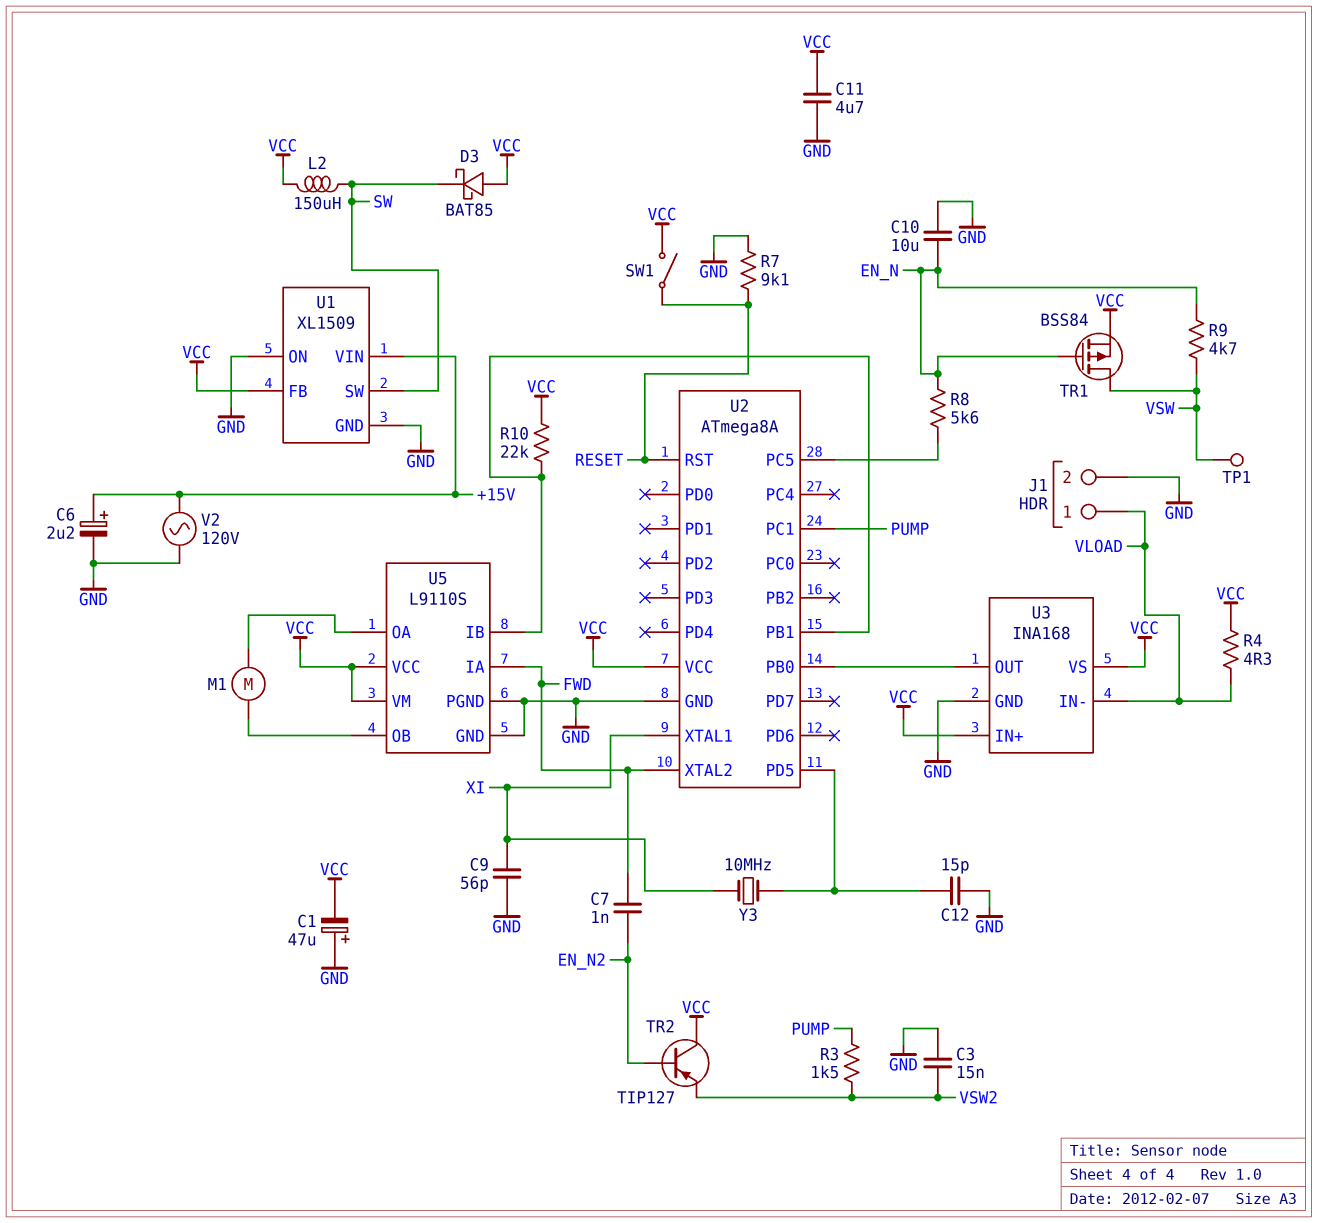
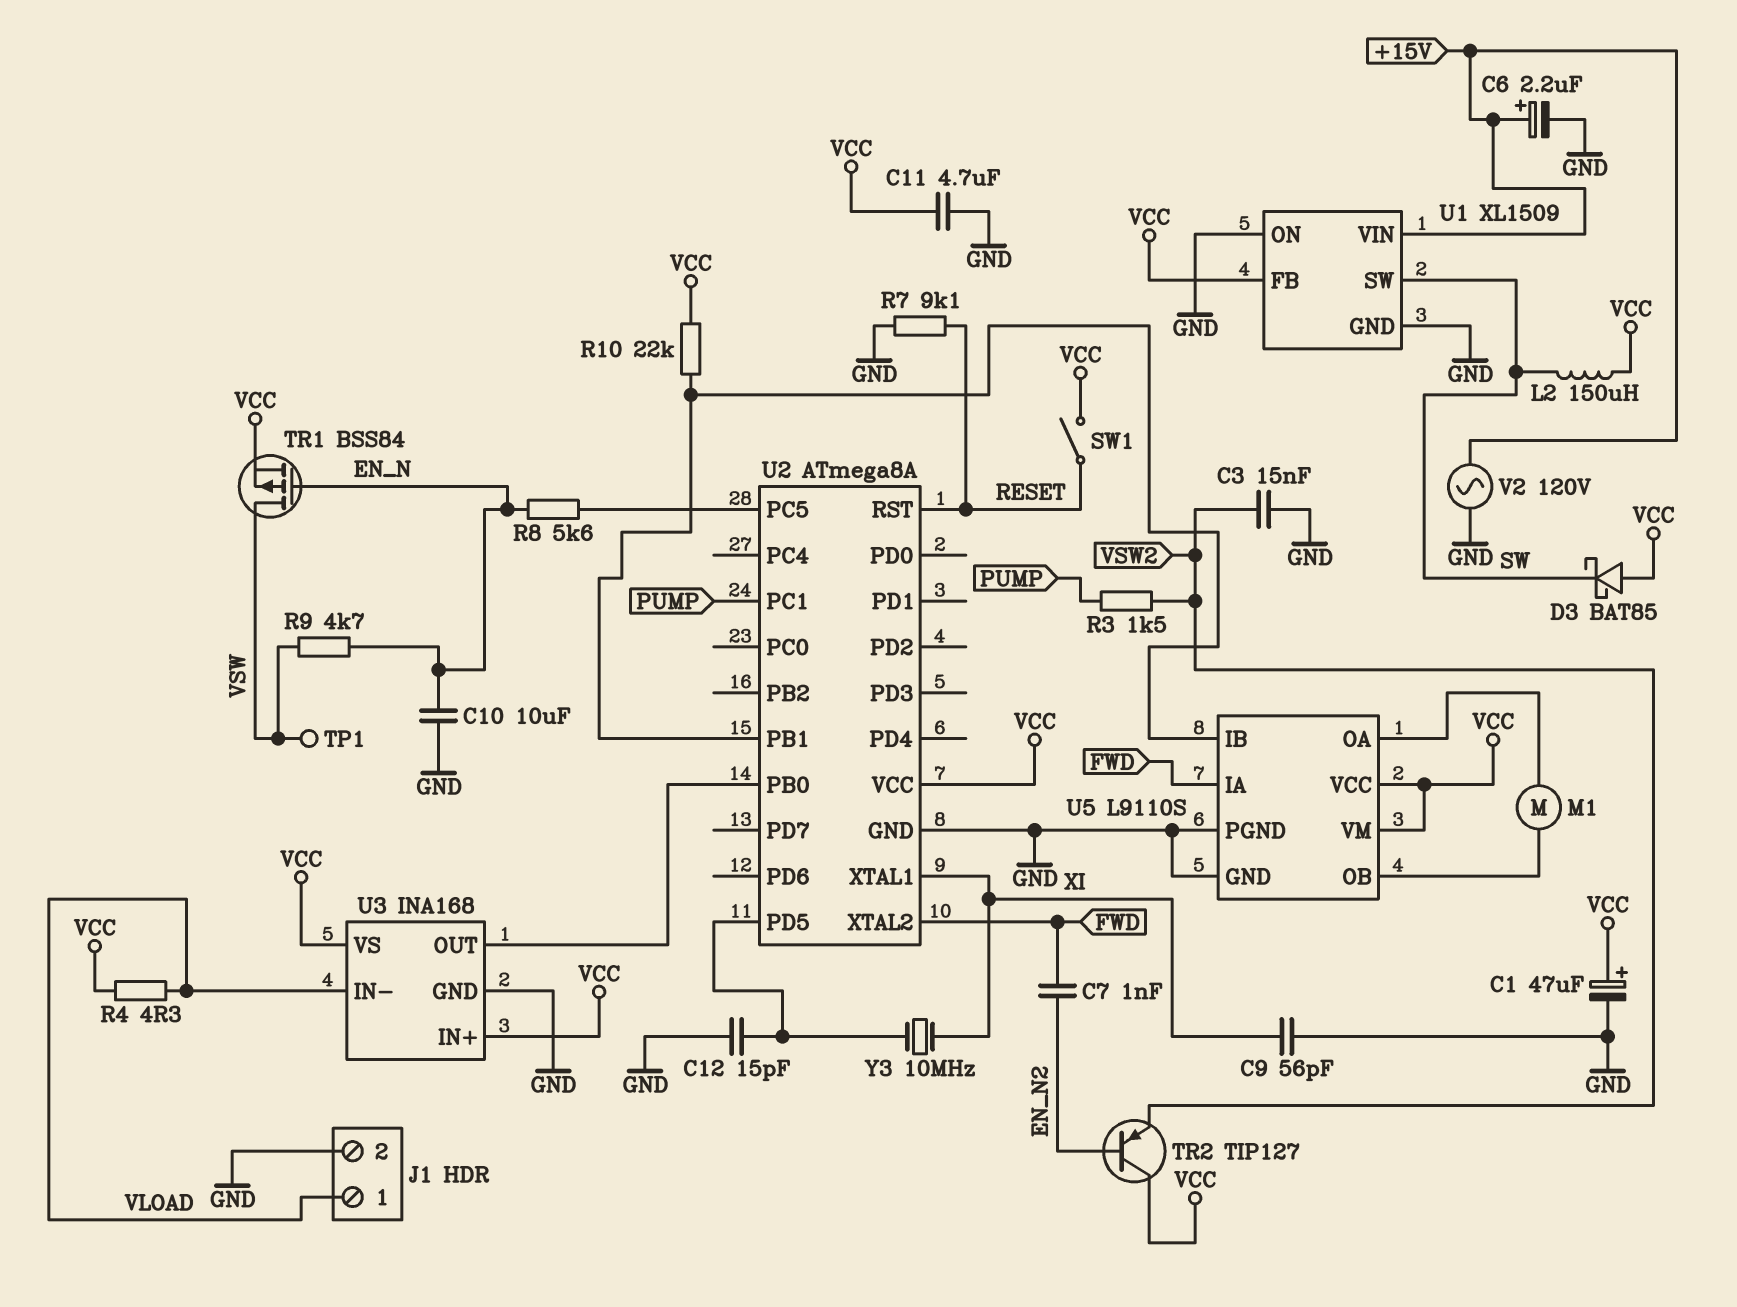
C1: 47uF (plus GND, minus VCC) -> 47uF (plus VCC, minus GND)

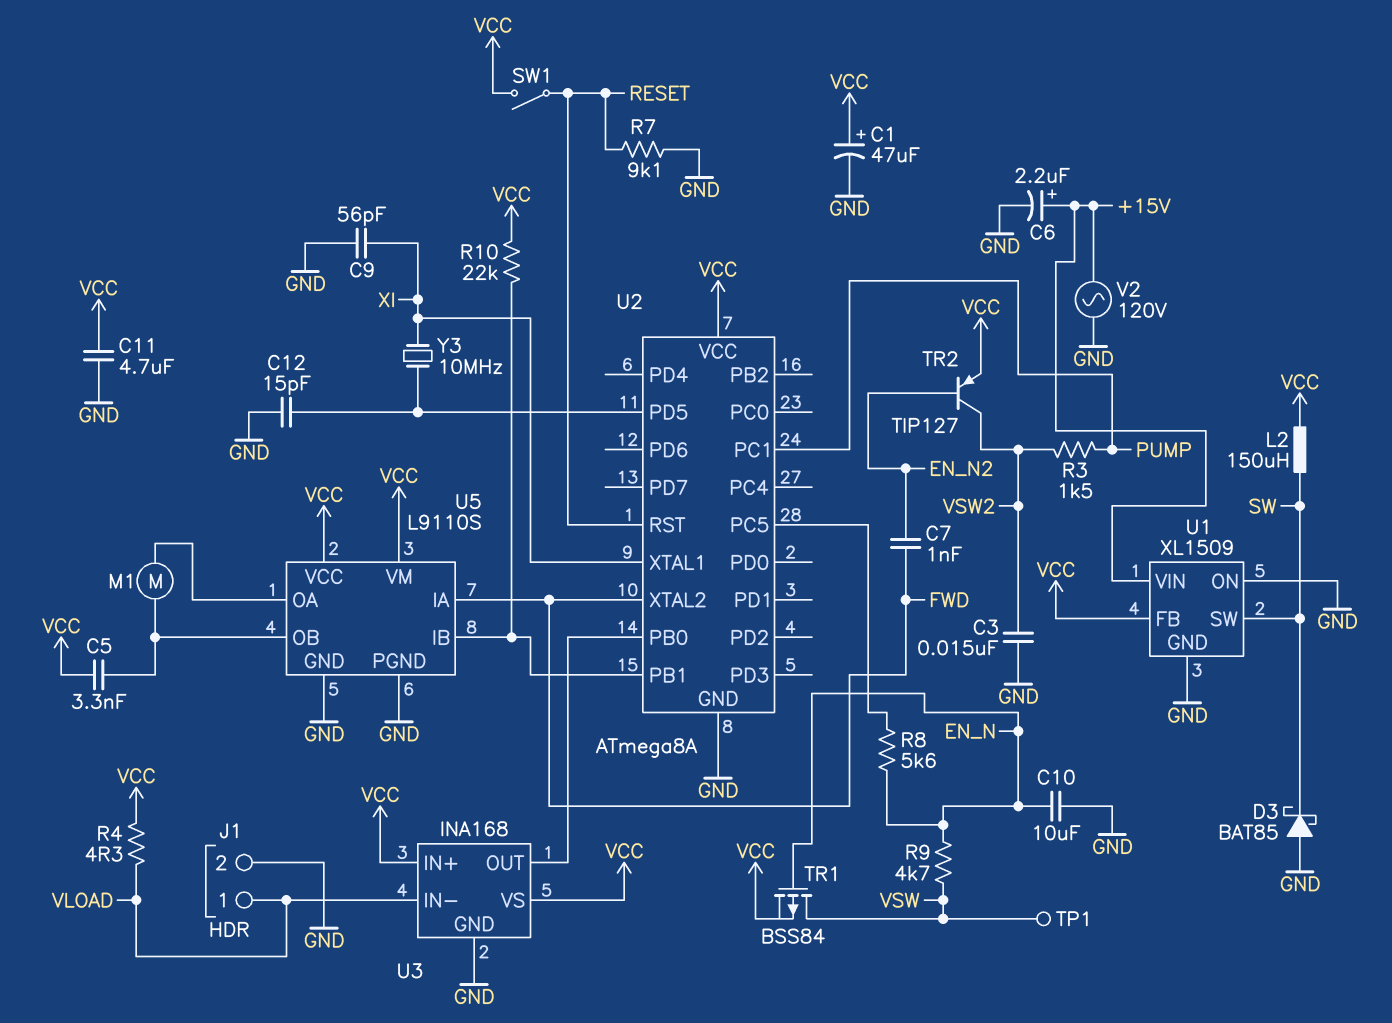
C5: none -> 3.3nF (U5/OB, VCC)
D3: schottky BAT85 (A VCC, K SW) -> schottky BAT85 (A GND, K SW)
TR2: PNP TIP127 (B EN_N2, C VCC, E VSW2) -> PNP TIP127 (B EN_N2, C VSW2, E VCC)

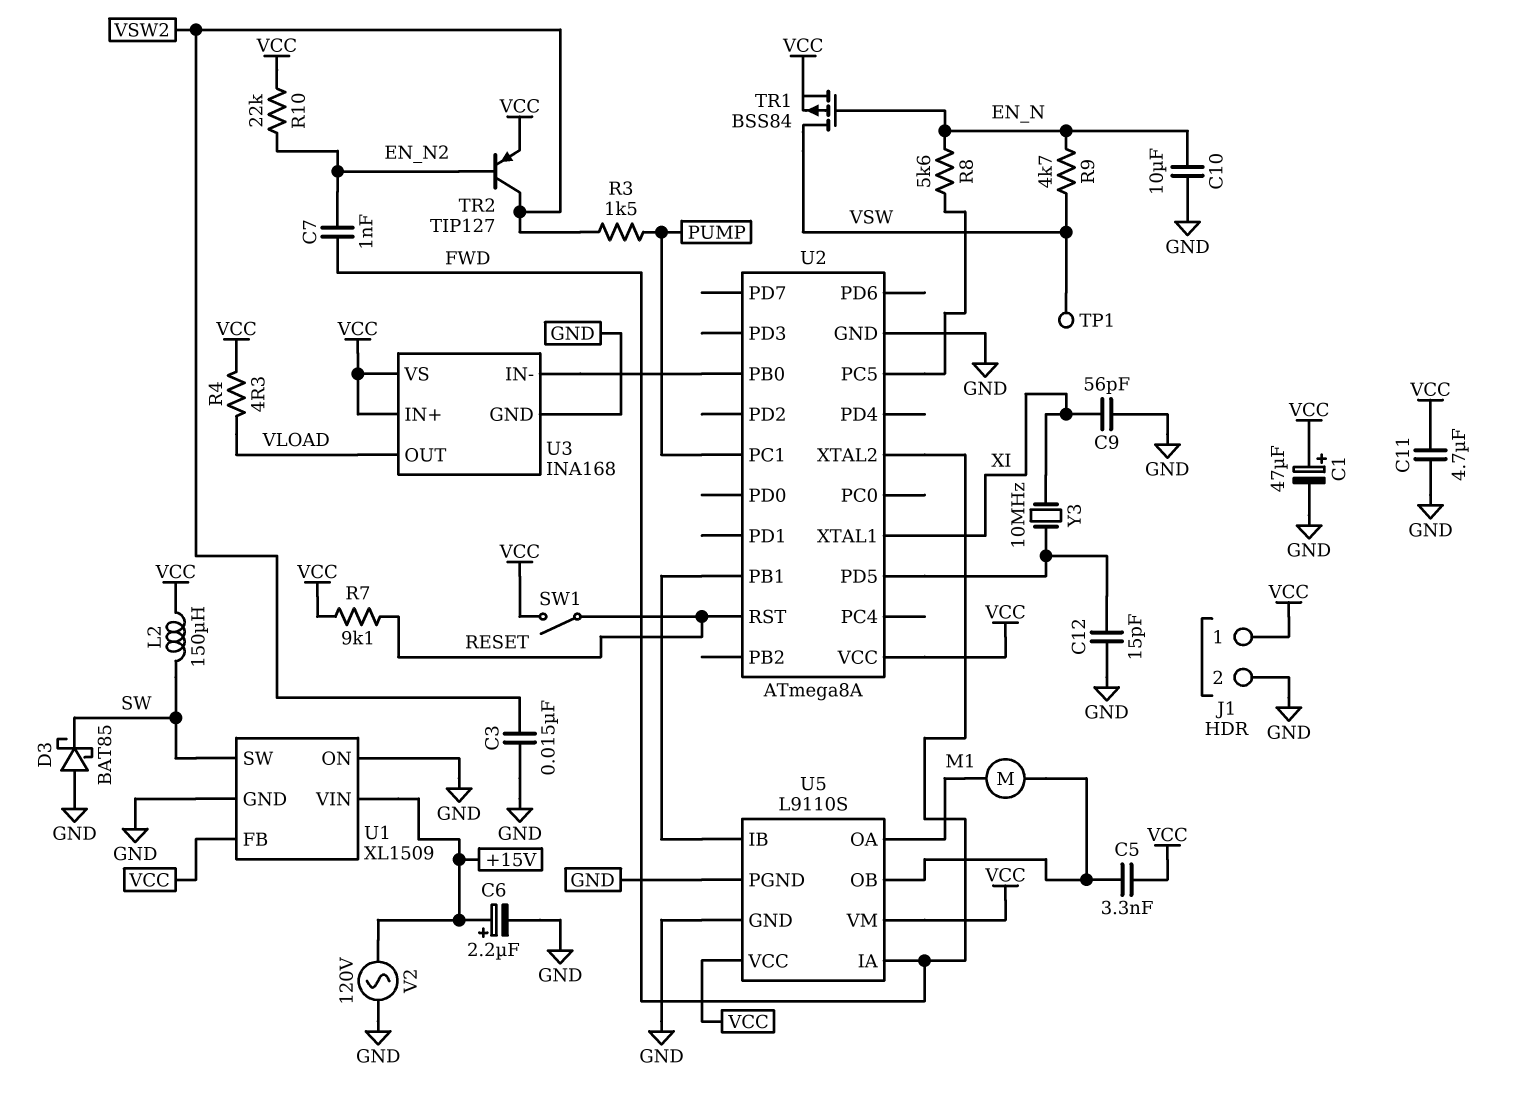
J1 pin 1: VLOAD -> VCC
R7: 9.1k (GND, RESET) -> 9.1k (RESET, VCC)
R10: 22k (U2/PB1, VCC) -> 22k (EN_N2, VCC)
U3 pin IN-: VLOAD -> U2/PB0
U3 pin OUT: U2/PB0 -> VLOAD

